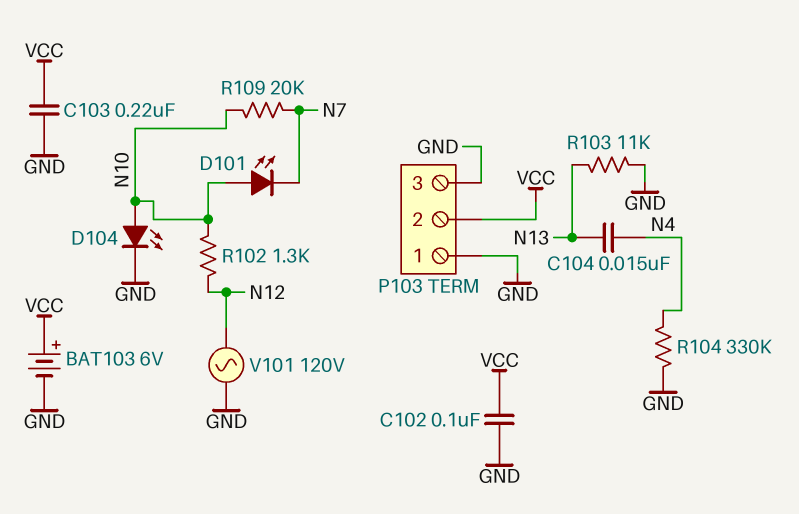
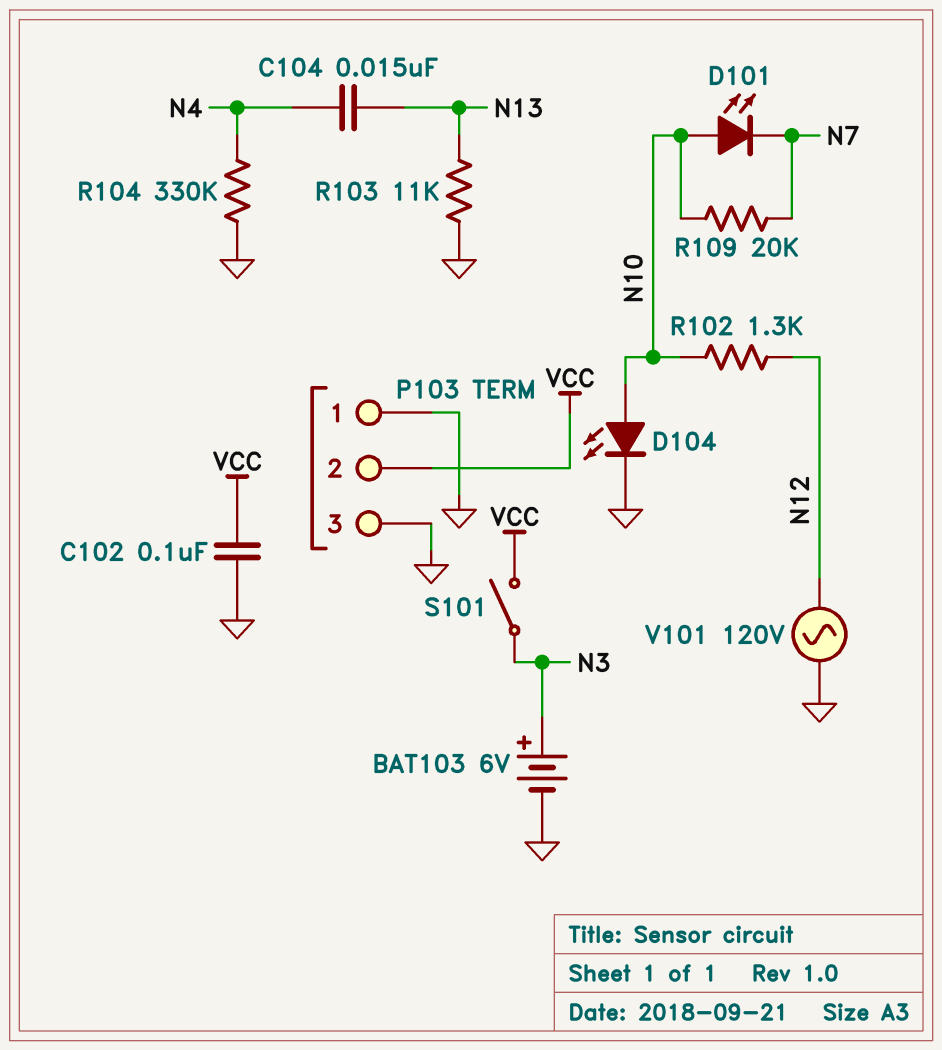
BAT103: 6V (plus VCC, minus GND) -> 6V (plus N3, minus GND)
C103: 220nF (GND, VCC) -> none
S101: none -> switch (N3, VCC)

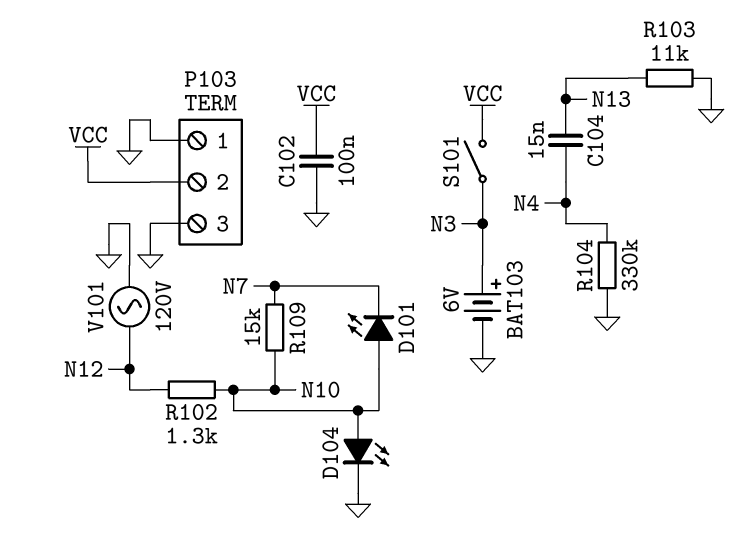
R109: 20k (N7, N10) -> 15k (N7, N10)

